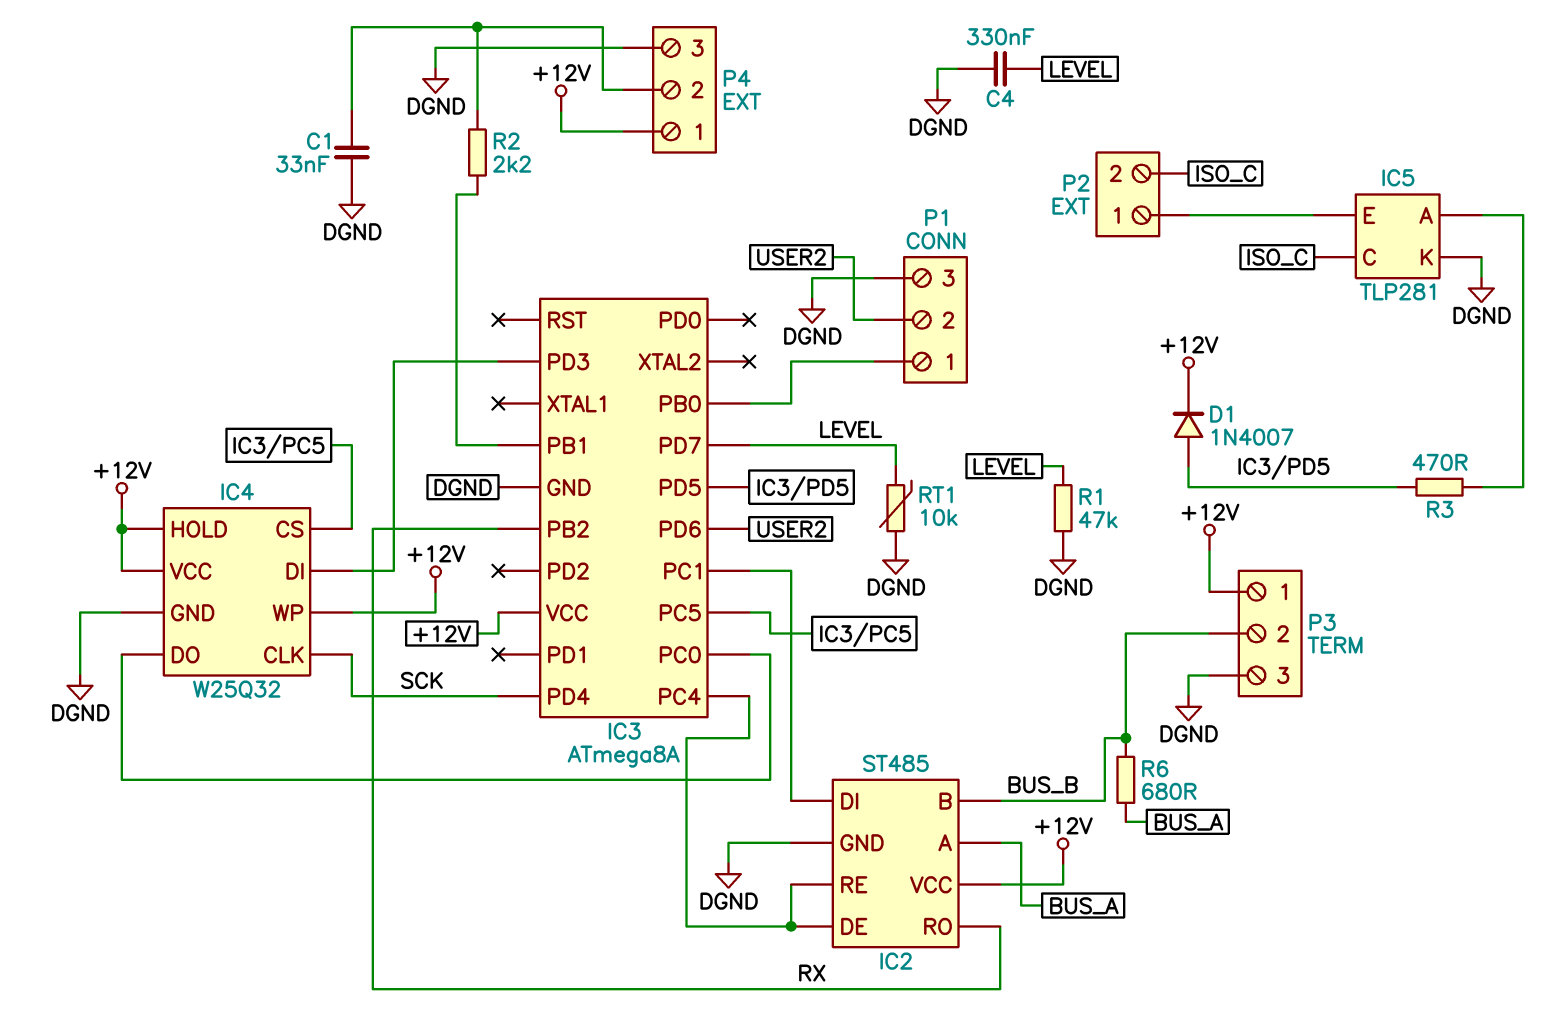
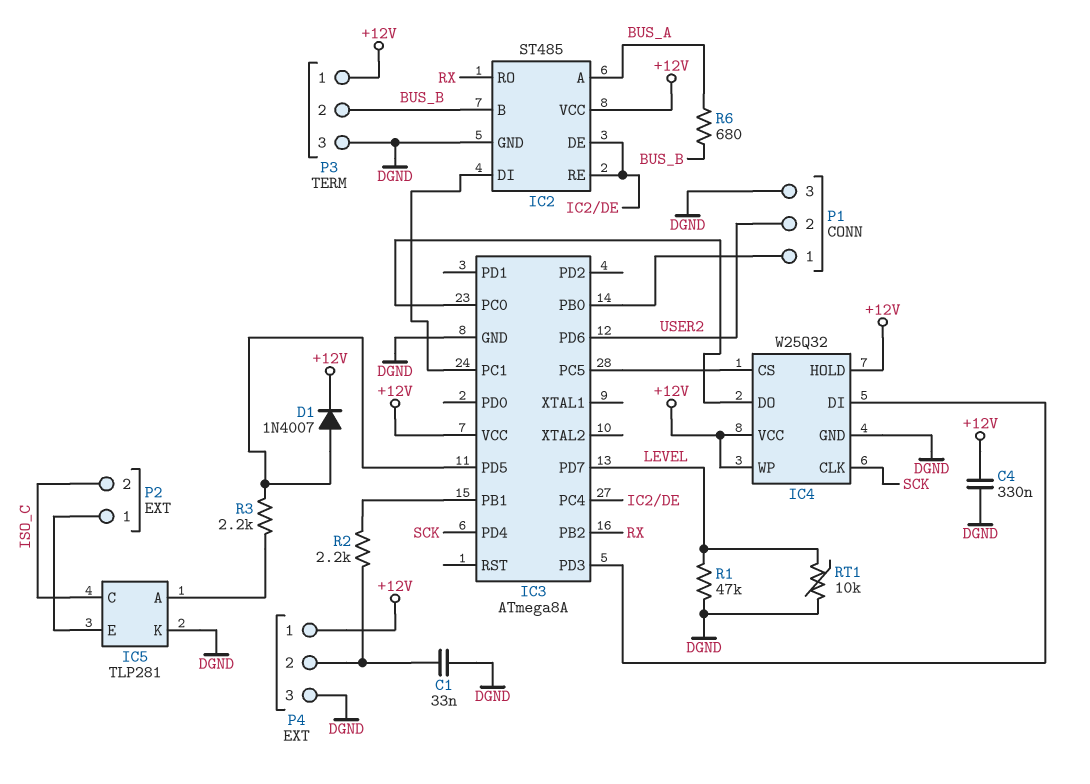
C4: 330nF (DGND, LEVEL) -> 330nF (+12V, DGND)
R3: 470 (IC3/PD5, IC5/A) -> 2.2k (IC3/PD5, IC5/A)

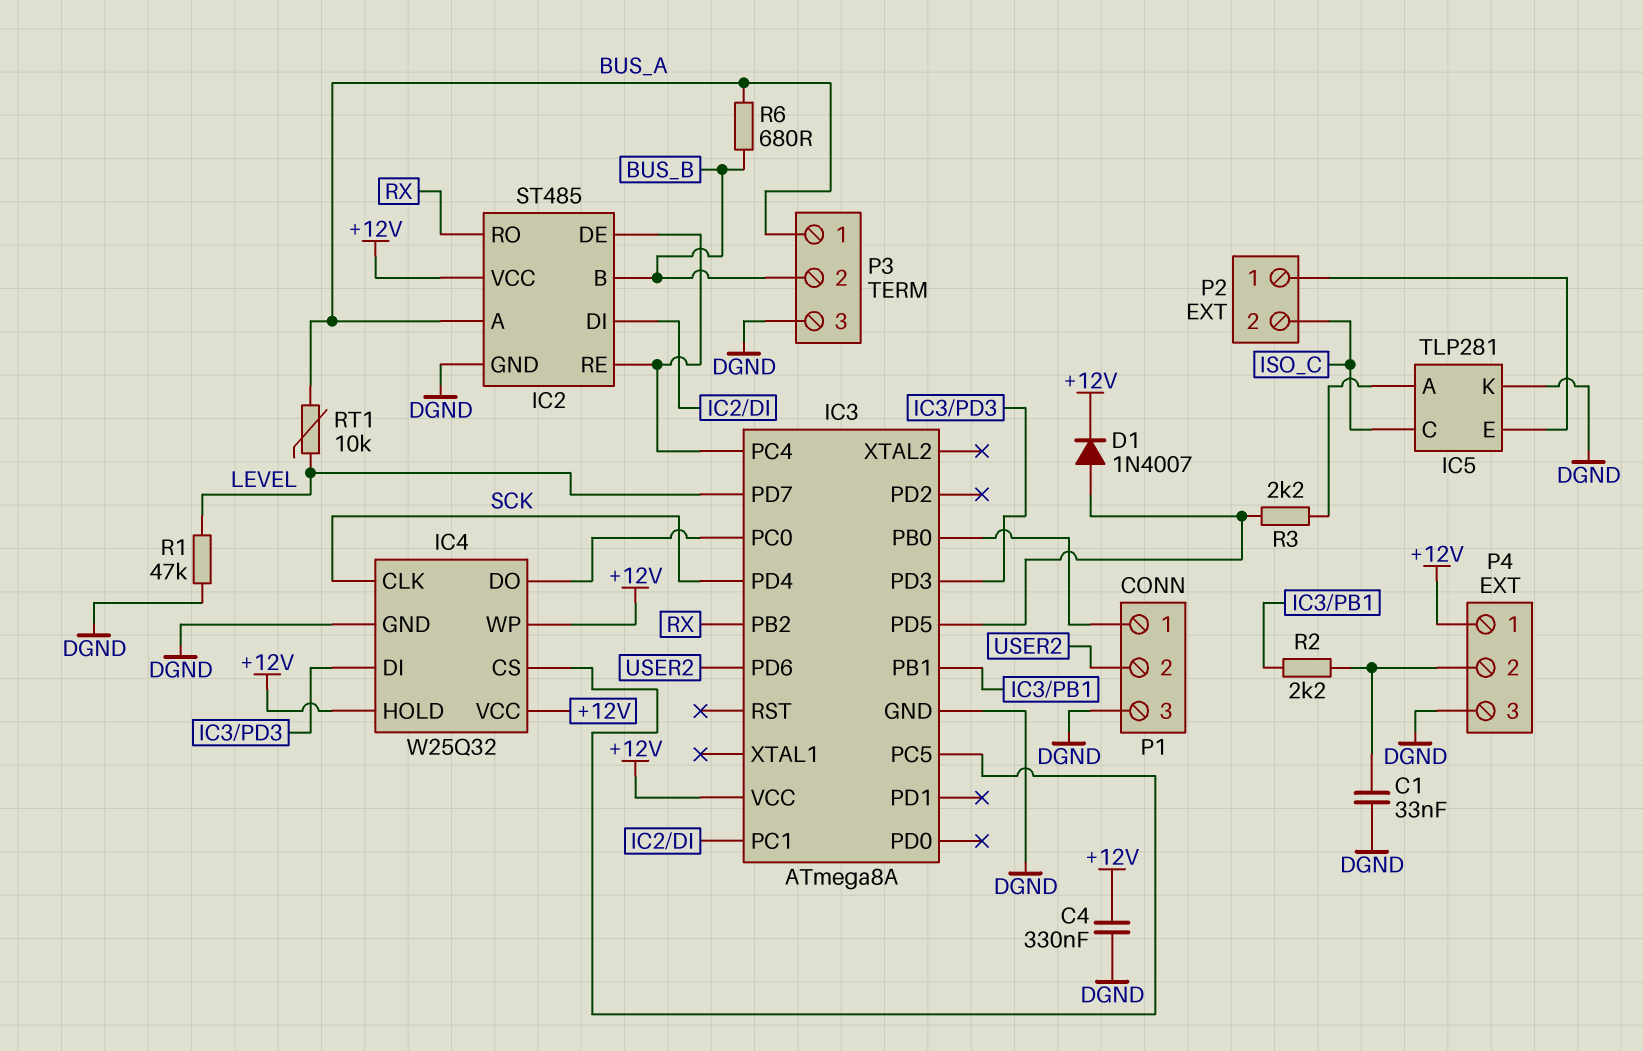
P3 pin 1: +12V -> BUS_A
RT1: 10k (DGND, LEVEL) -> 10k (BUS_A, LEVEL)

